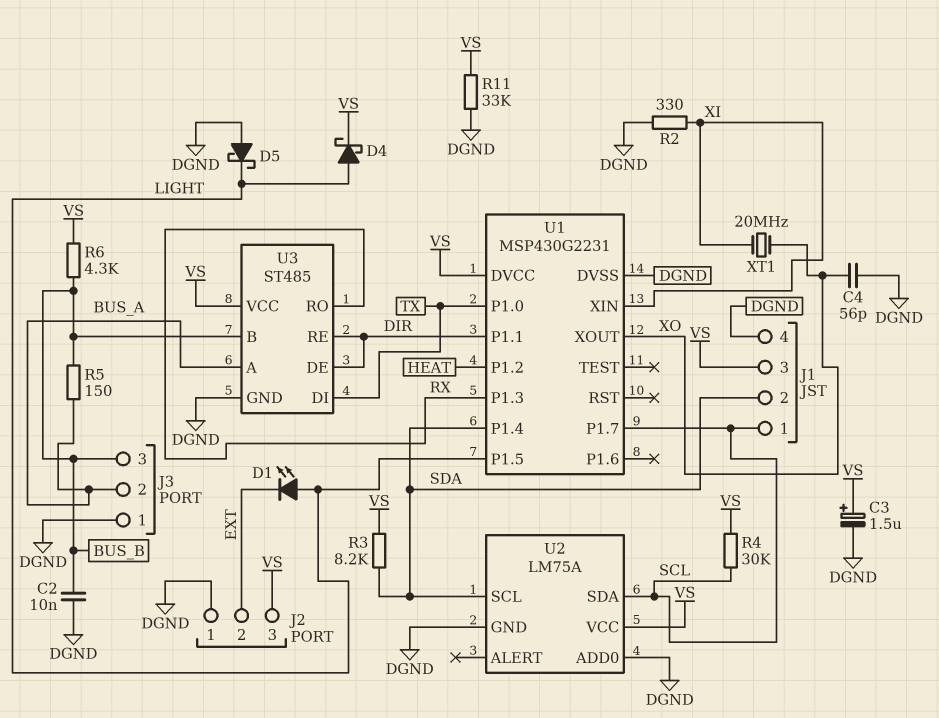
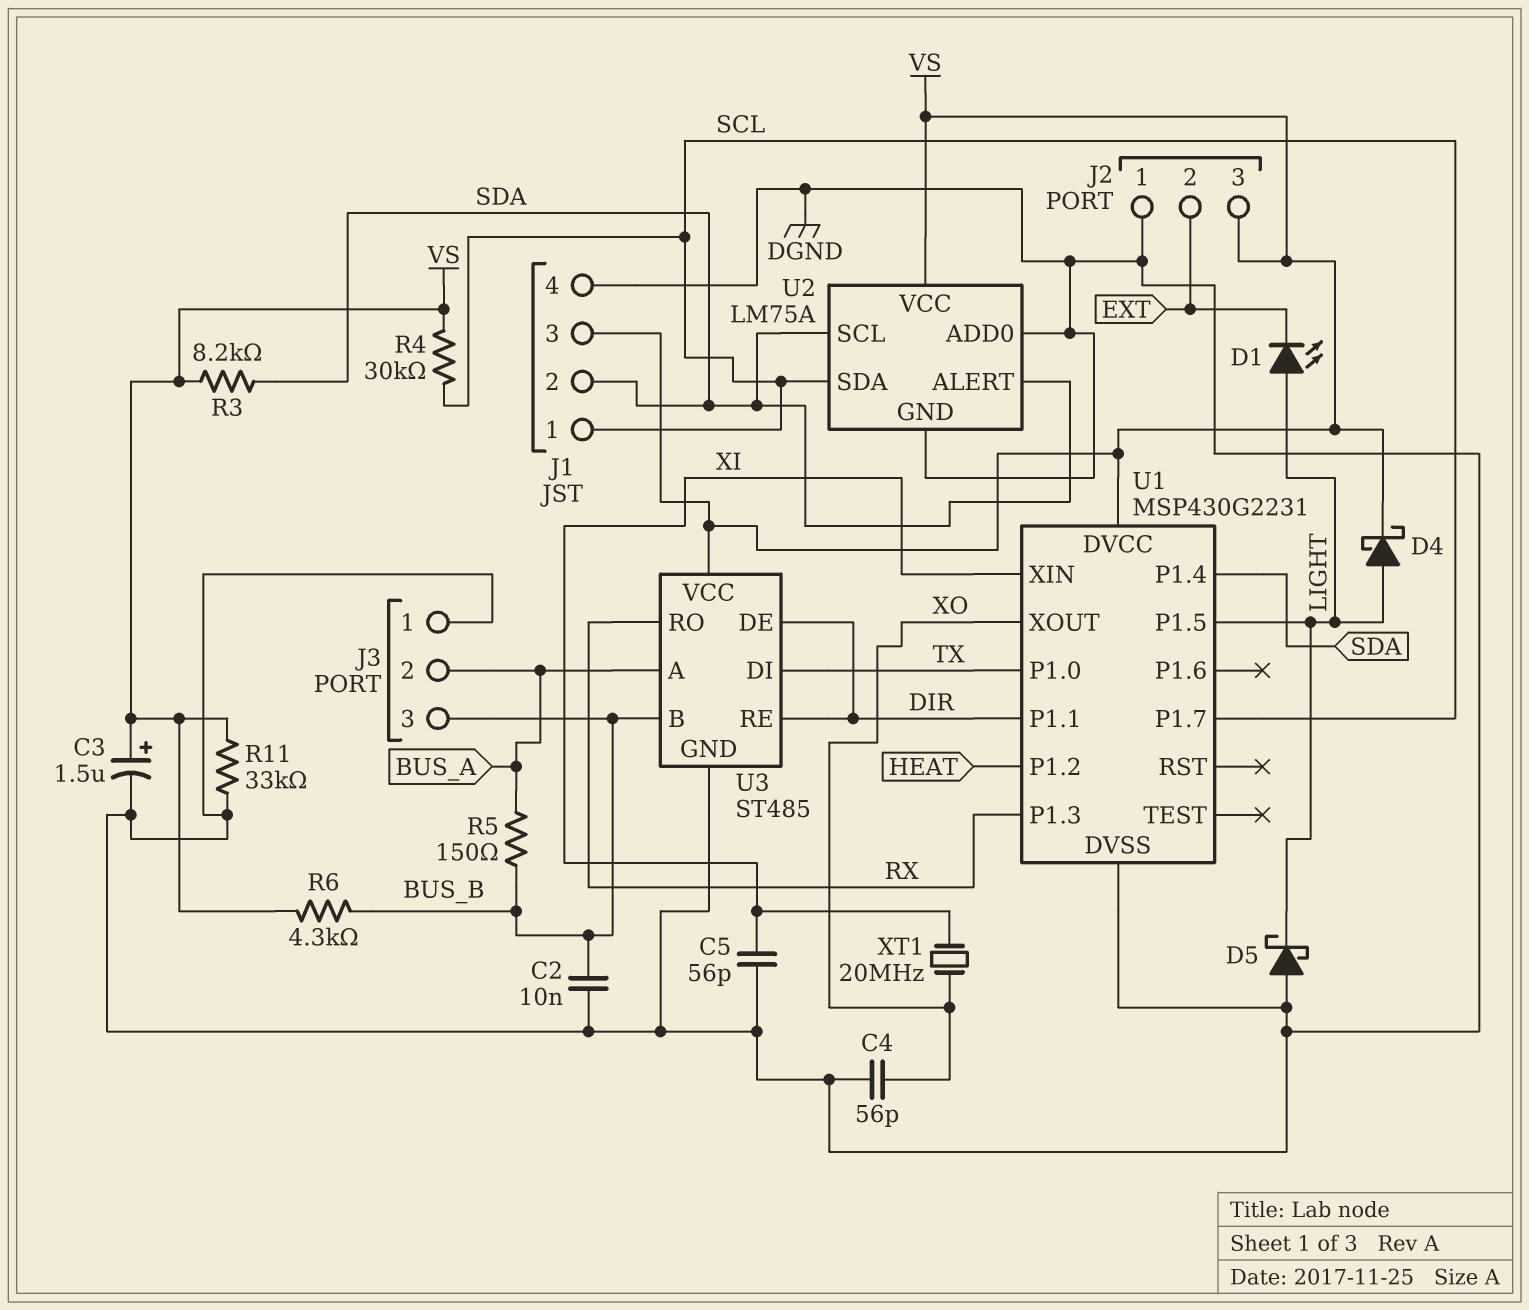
C5: none -> 56pF (DGND, XI)
R2: 330 (DGND, XI) -> none
U2 pin ALERT: none -> SDA

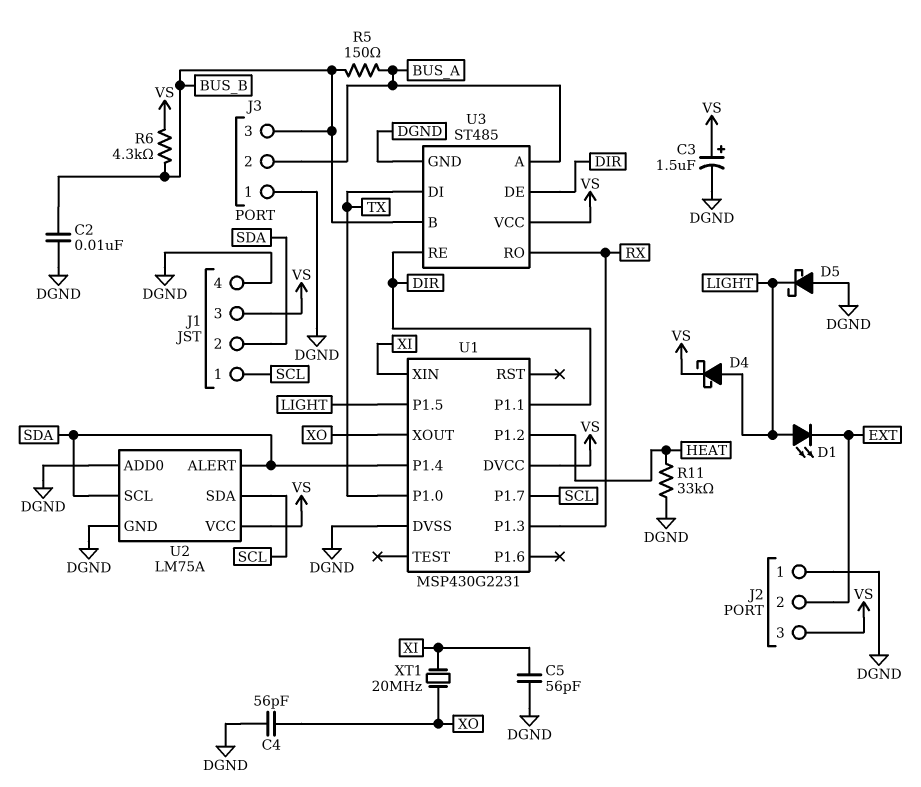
R3: 8.2k (SDA, VS) -> none
R4: 30k (SCL, VS) -> none
R11: 33k (DGND, VS) -> 33k (DGND, HEAT)

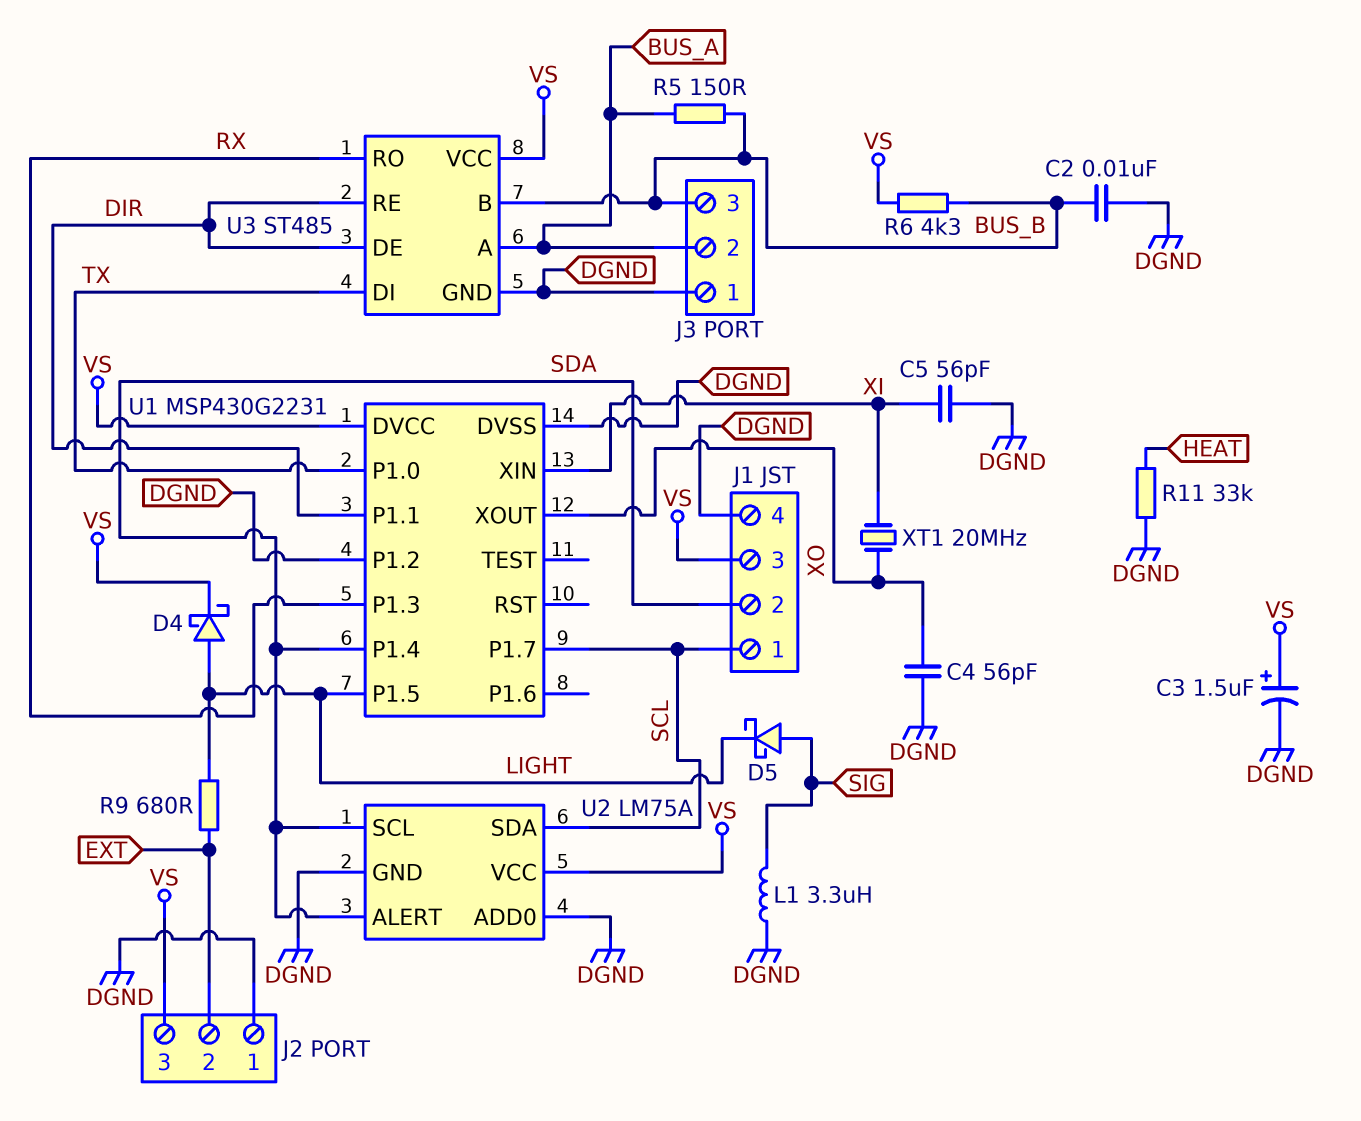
D1: LED (A LIGHT, K EXT) -> none
D5: schottky (A DGND, K LIGHT) -> schottky (A SIG, K LIGHT)
L1: none -> 3.3uH (DGND, SIG)
R9: none -> 680 (EXT, LIGHT)
U1 pin P1.2: HEAT -> DGND

